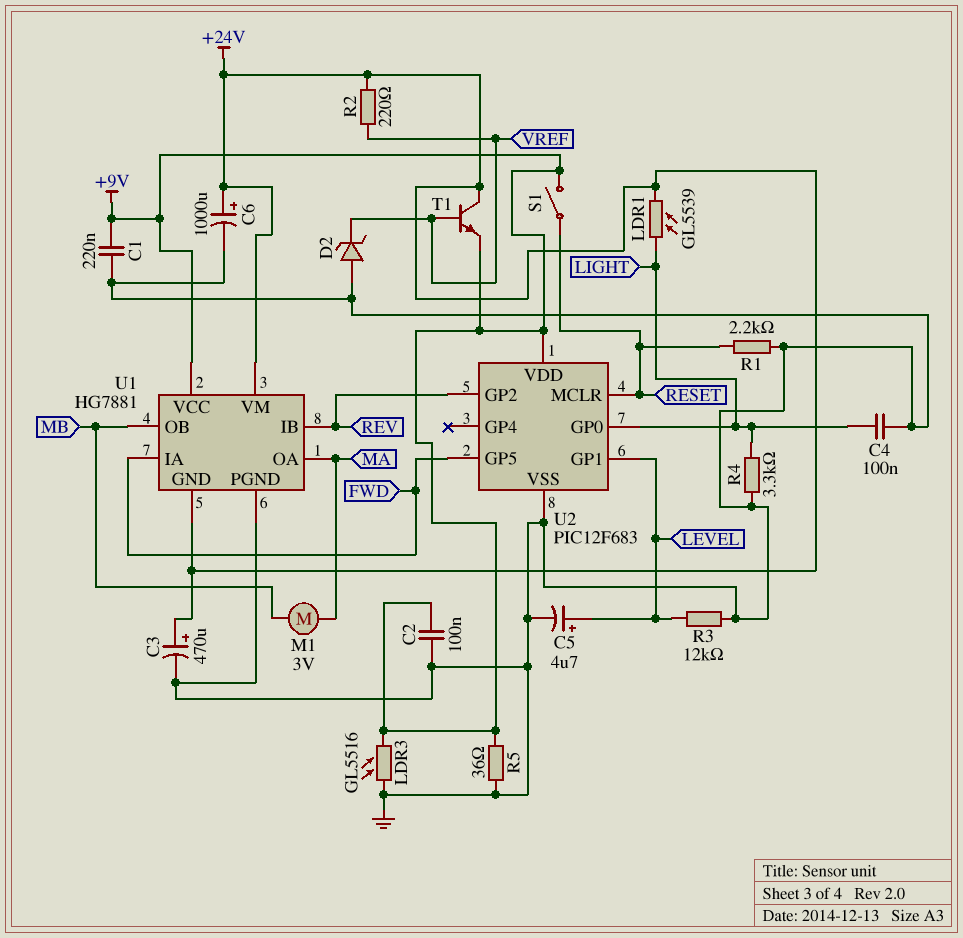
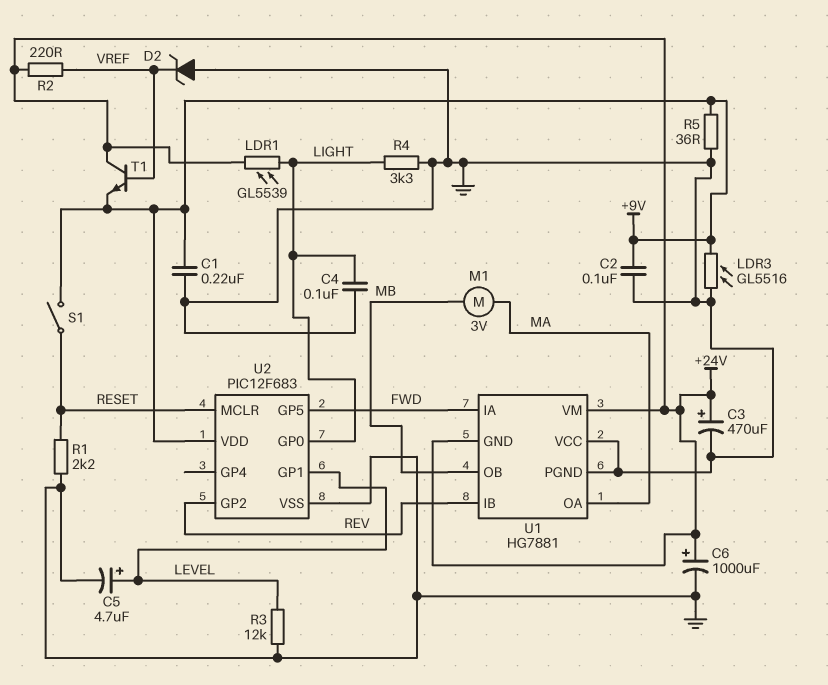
U1 pin VCC: +9V -> GND

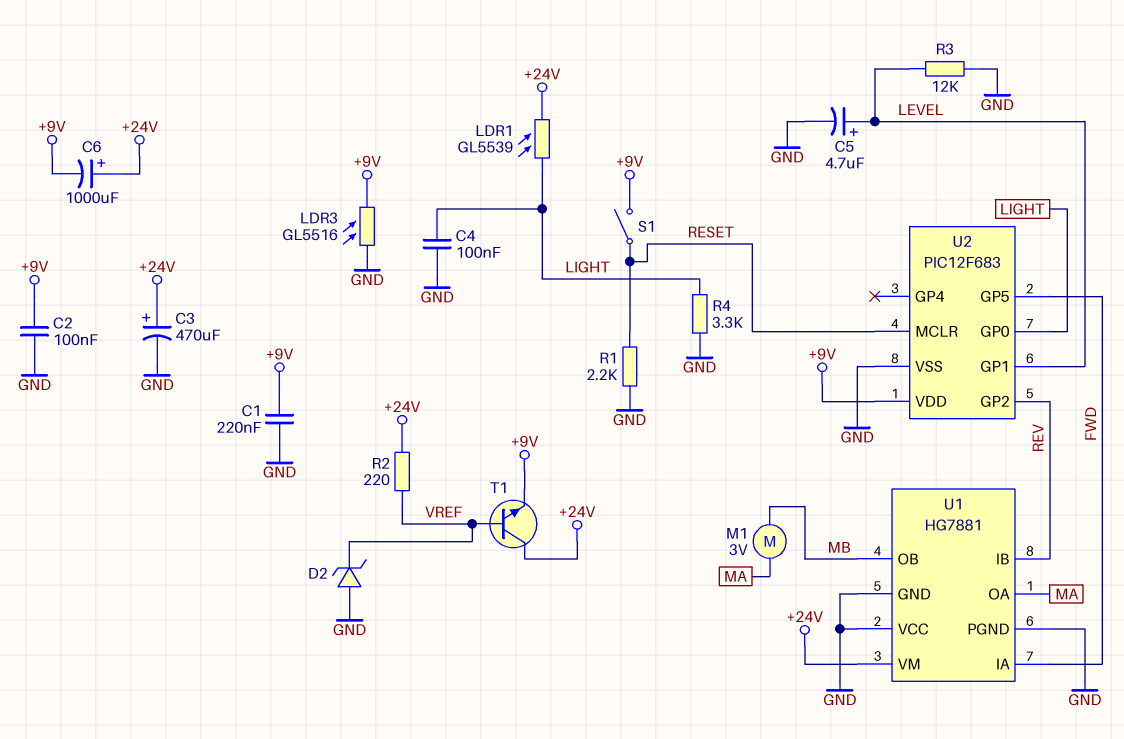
C6: 1000uF (plus +24V, minus GND) -> 1000uF (plus +24V, minus +9V)
R5: 36 (+9V, GND) -> none
U1 pin GND: +24V -> GND

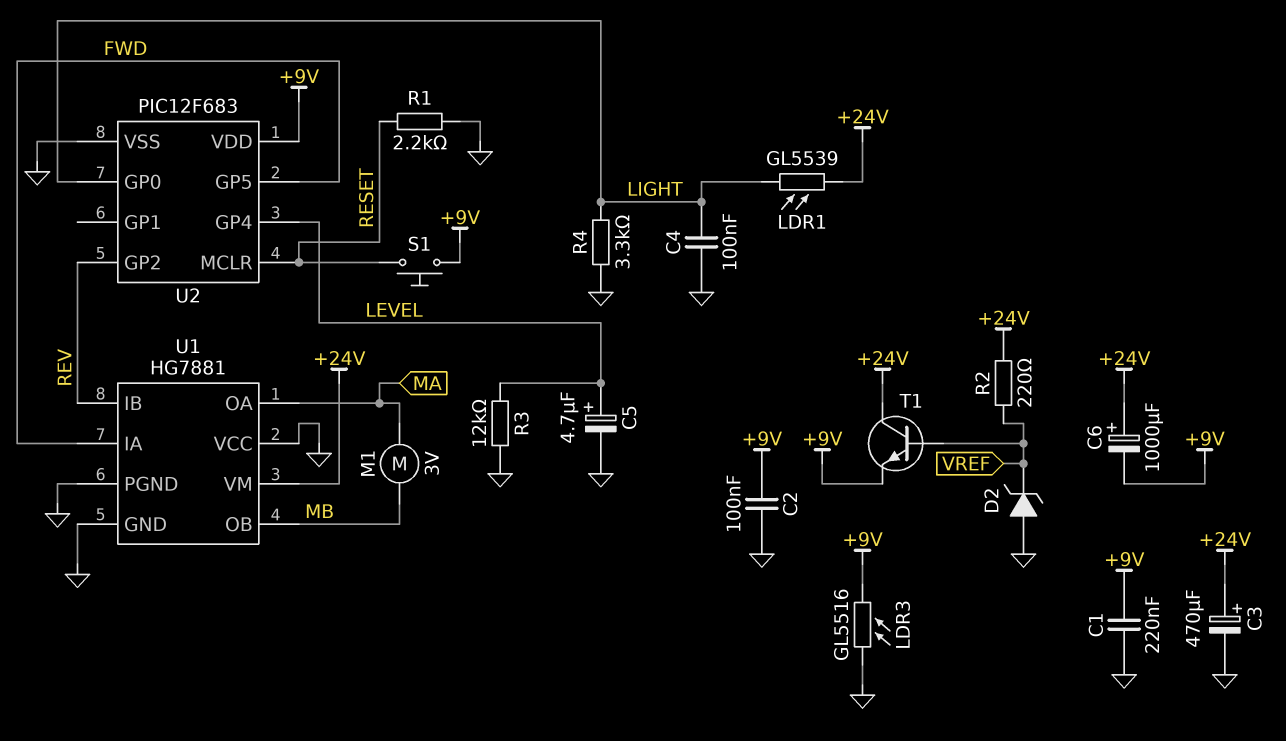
S1: switch (+9V, RESET) -> button (+9V, RESET)
U2 pin GP1: LEVEL -> none
U2 pin GP4: none -> LEVEL

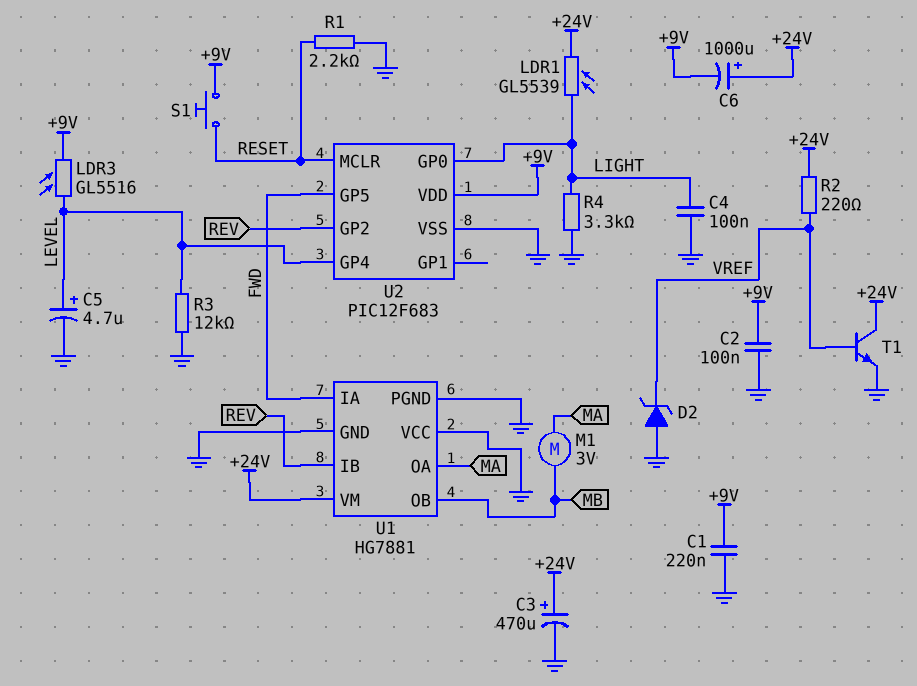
LDR3: GL5516 (+9V, GND) -> GL5516 (+9V, LEVEL)
T1: NPN (B VREF, C +24V, E +9V) -> NPN (B VREF, C +24V, E GND)

